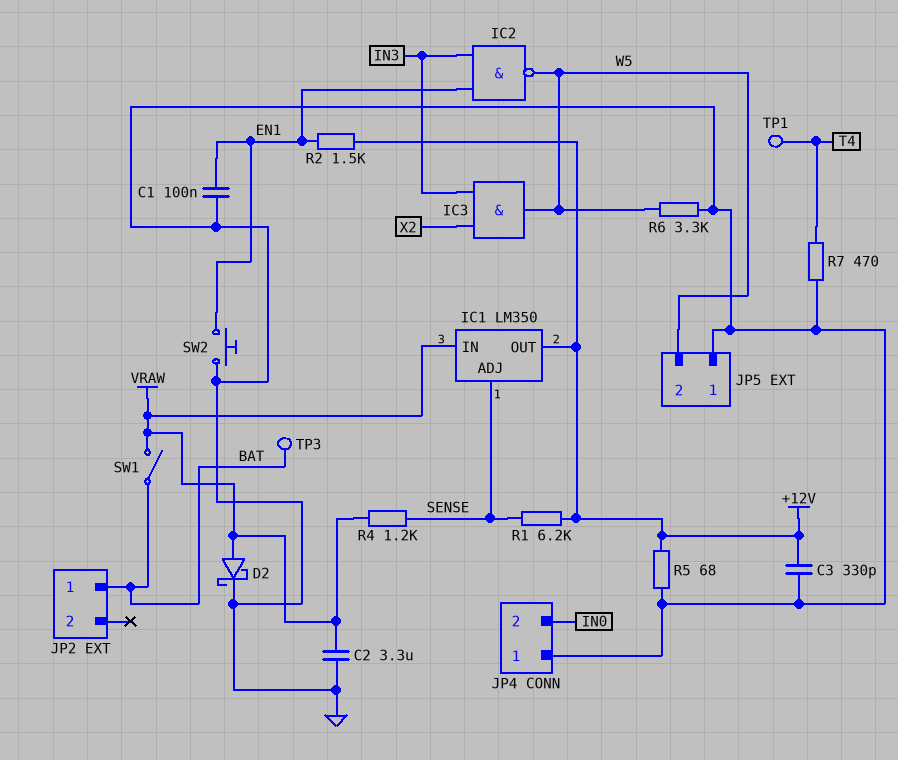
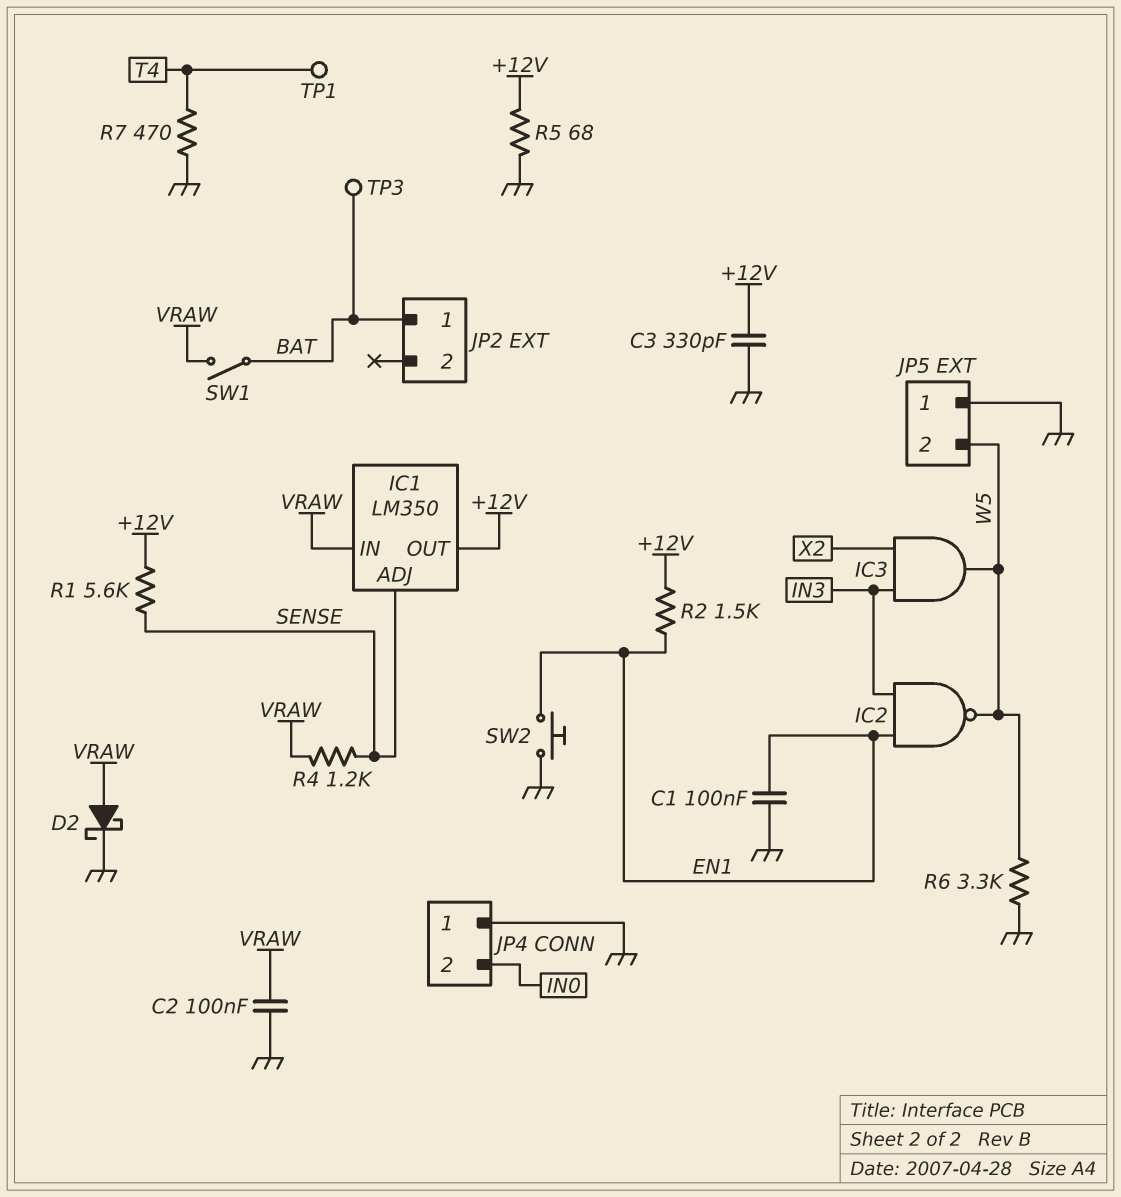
C2: 3.3uF (GND, VRAW) -> 100nF (GND, VRAW)
R1: 6.2k (+12V, SENSE) -> 5.6k (+12V, SENSE)

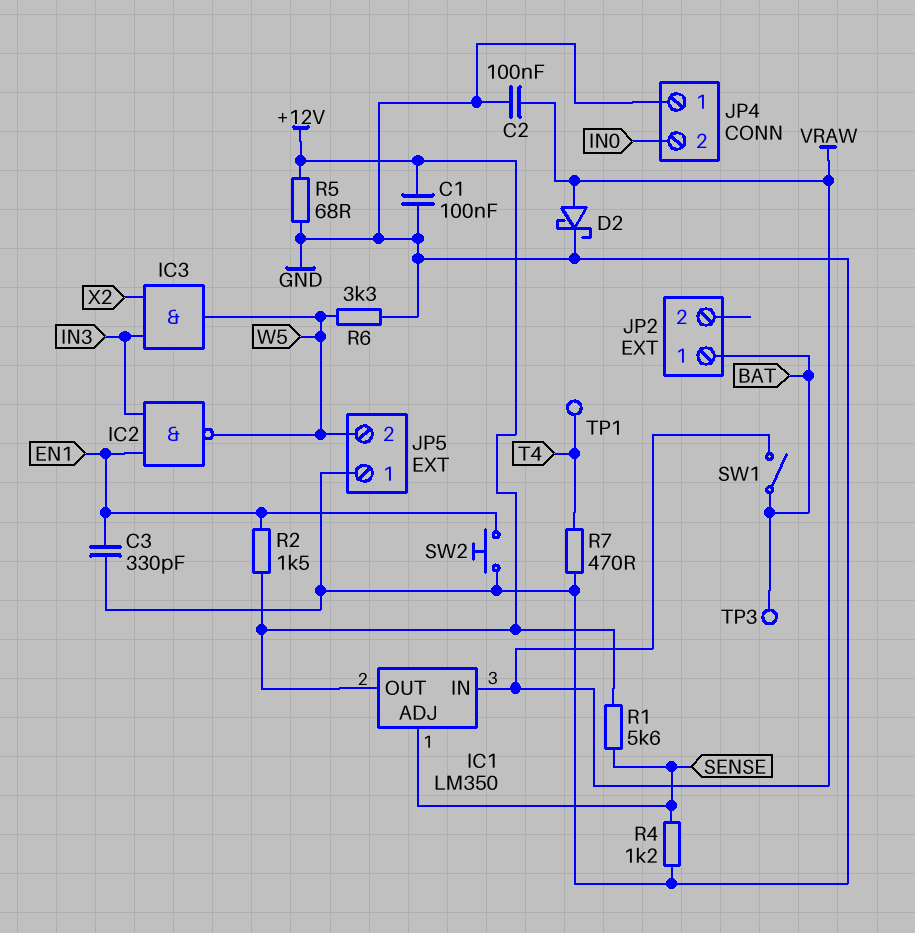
C1: 100nF (EN1, GND) -> 100nF (+12V, GND)
C3: 330pF (+12V, GND) -> 330pF (EN1, GND)
R4: 1.2k (SENSE, VRAW) -> 1.2k (GND, SENSE)

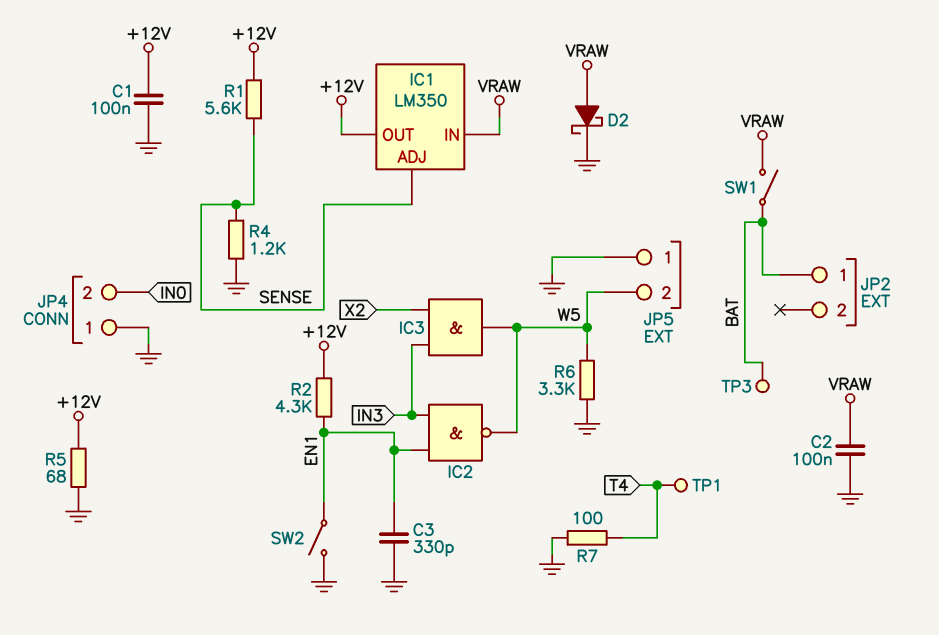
R2: 1.5k (+12V, EN1) -> 4.3k (+12V, EN1)
R7: 470 (GND, T4) -> 100 (GND, T4)
SW2: button (EN1, GND) -> switch (EN1, GND)

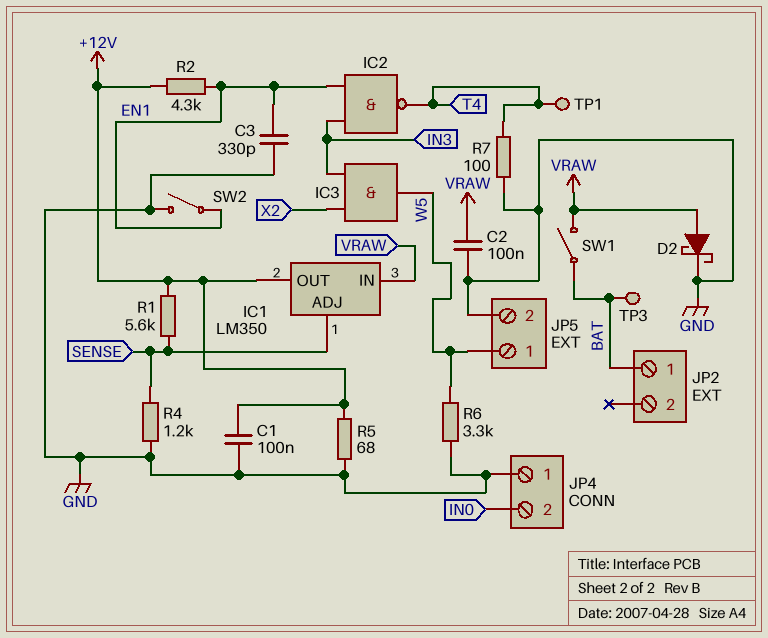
IC2: NAND (in EN1, in IN3, out W5) -> NAND (in EN1, in IN3, out T4)
JP5 pin 1: GND -> W5
JP5 pin 2: W5 -> GND

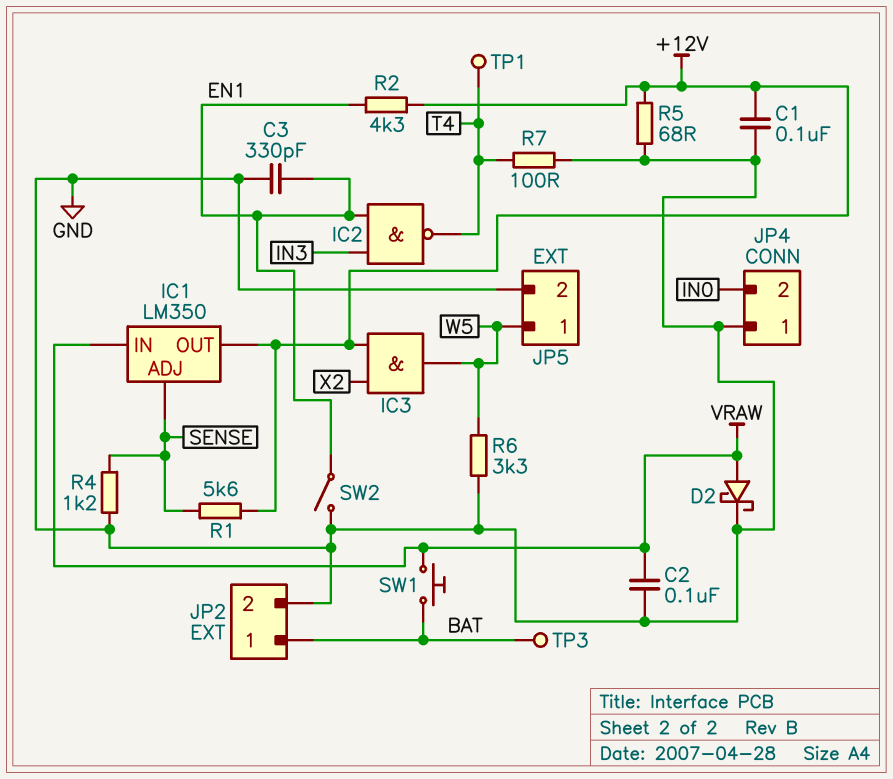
IC3: AND (in IN3, in X2, out W5) -> AND (in +12V, in X2, out W5)
JP2 pin 2: none -> GND
SW1: switch (BAT, VRAW) -> button (BAT, VRAW)

